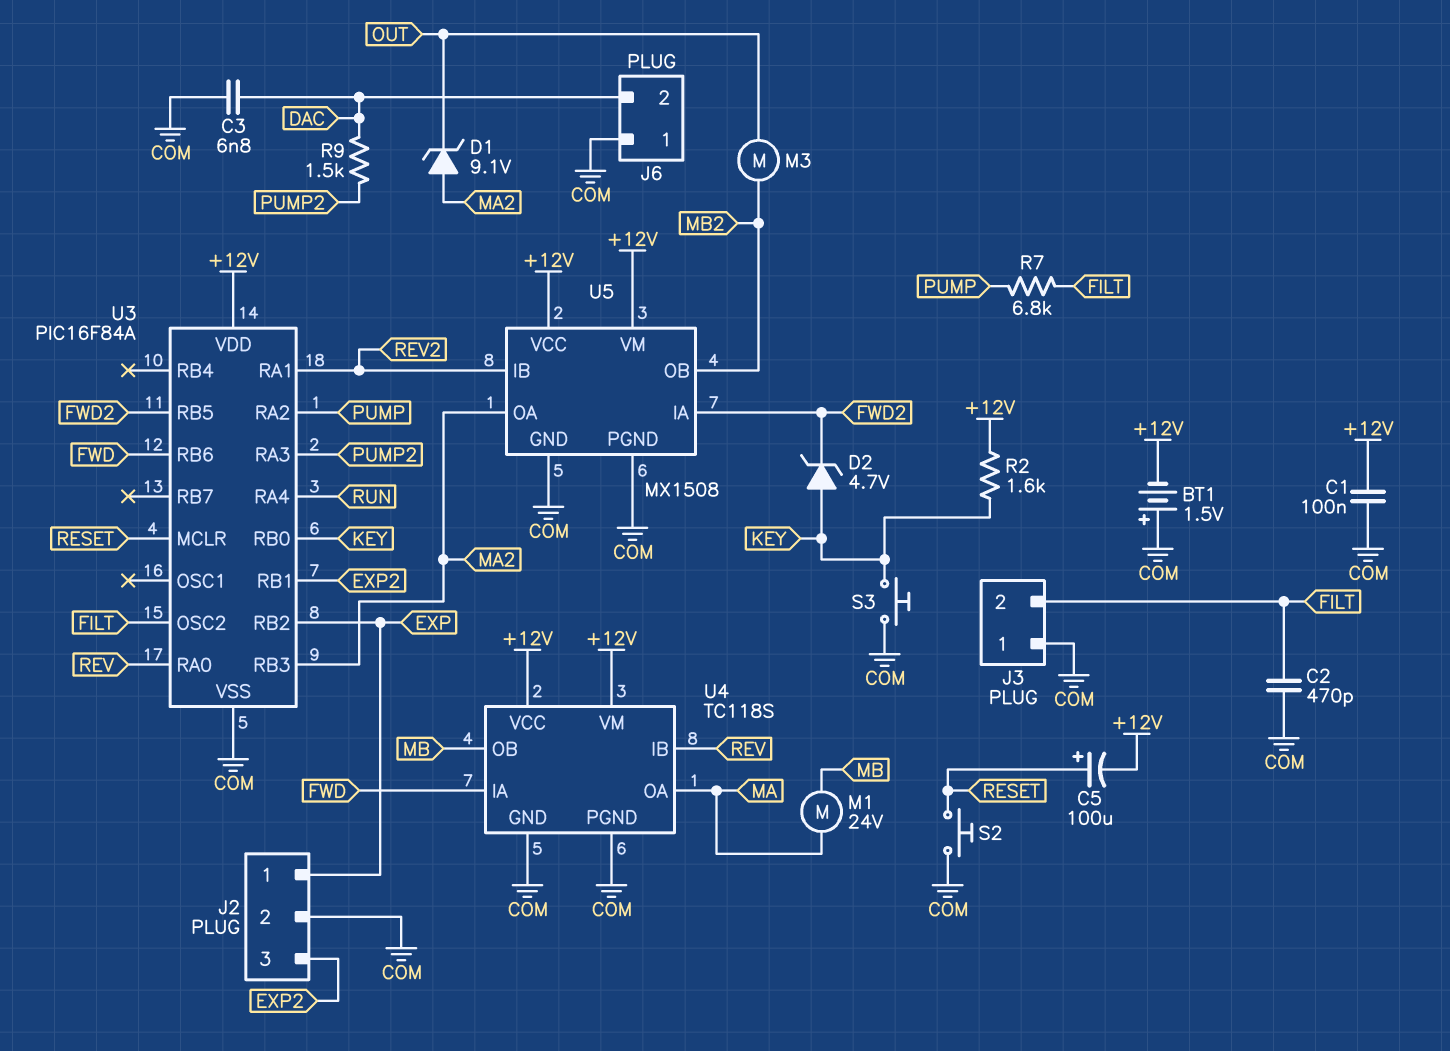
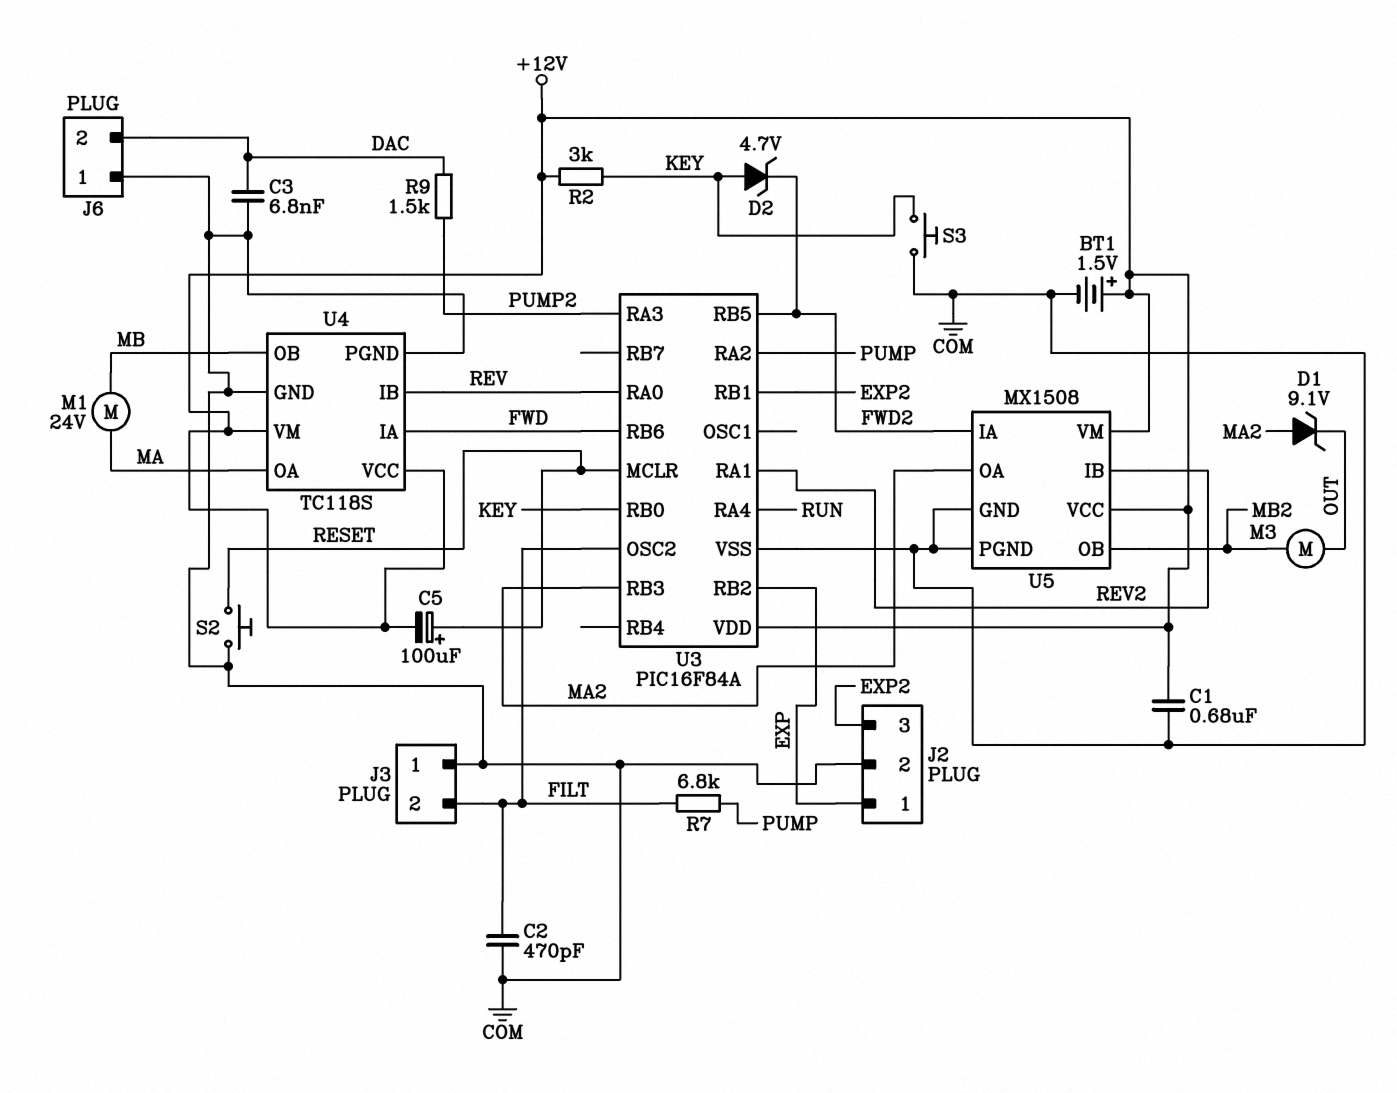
BT1: 1.5V (plus COM, minus +12V) -> 1.5V (plus +12V, minus COM)
C1: 100nF (+12V, COM) -> 680nF (+12V, COM)
R2: 1.6k (+12V, KEY) -> 3k (+12V, KEY)

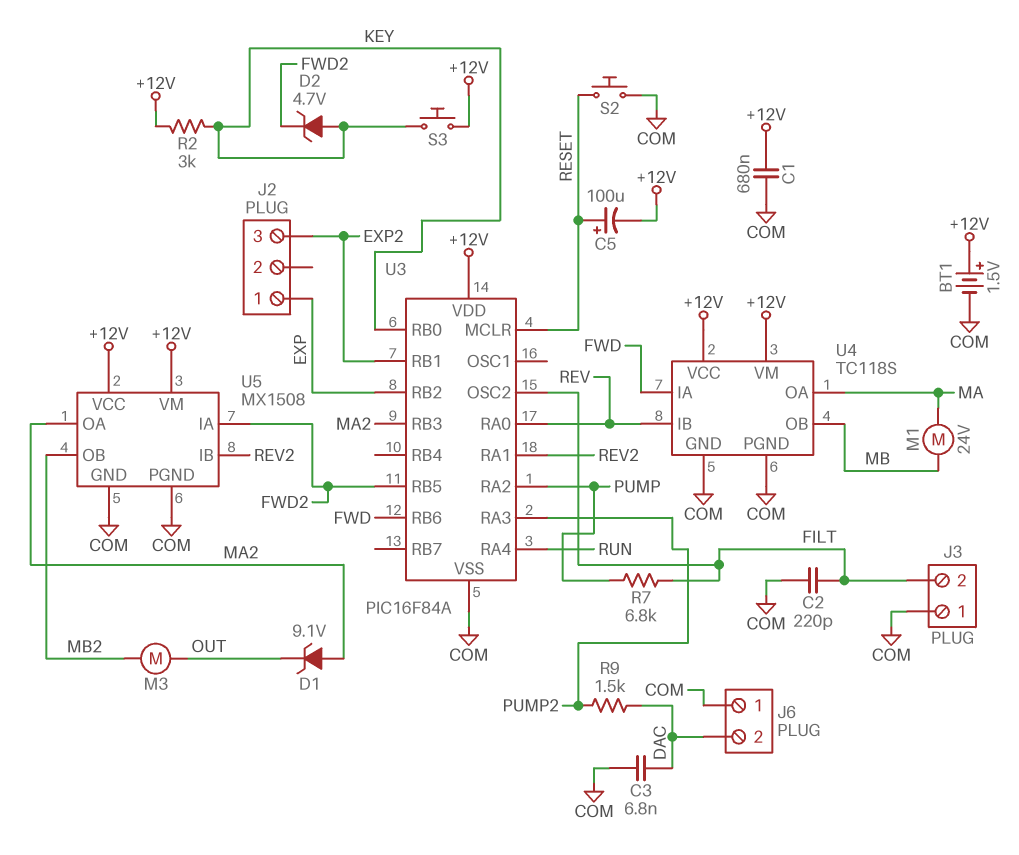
C2: 470pF (COM, FILT) -> 220pF (COM, FILT)
J2 pin 2: COM -> none
S3: button (COM, KEY) -> button (+12V, KEY)

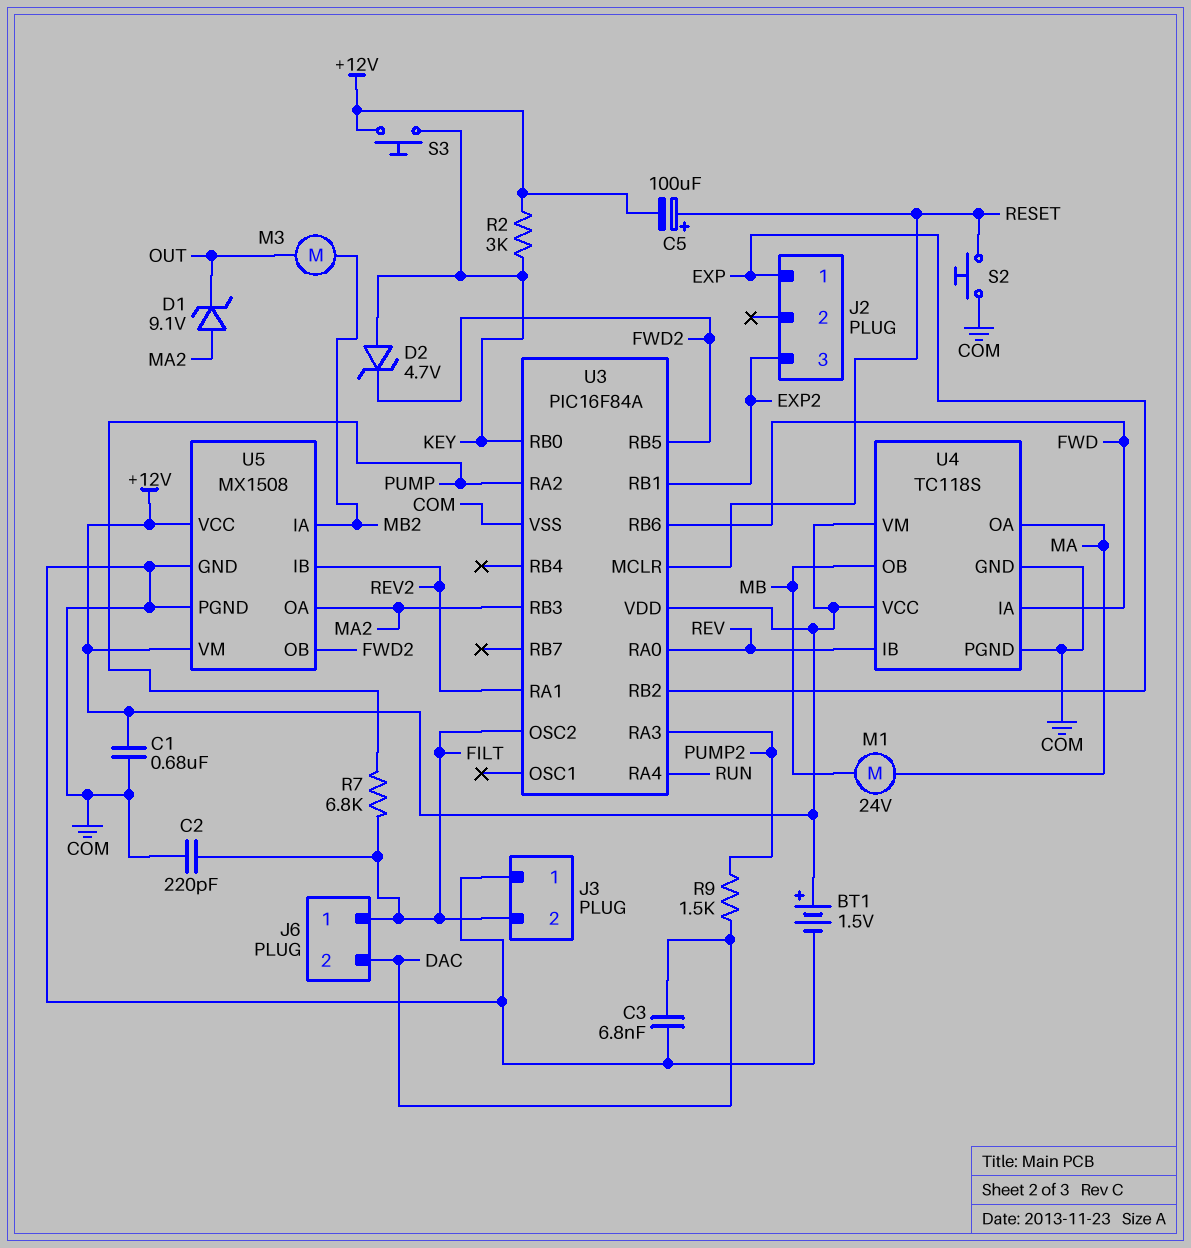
J6 pin 1: COM -> FILT
U5 pin IA: FWD2 -> MB2
U5 pin OB: MB2 -> FWD2

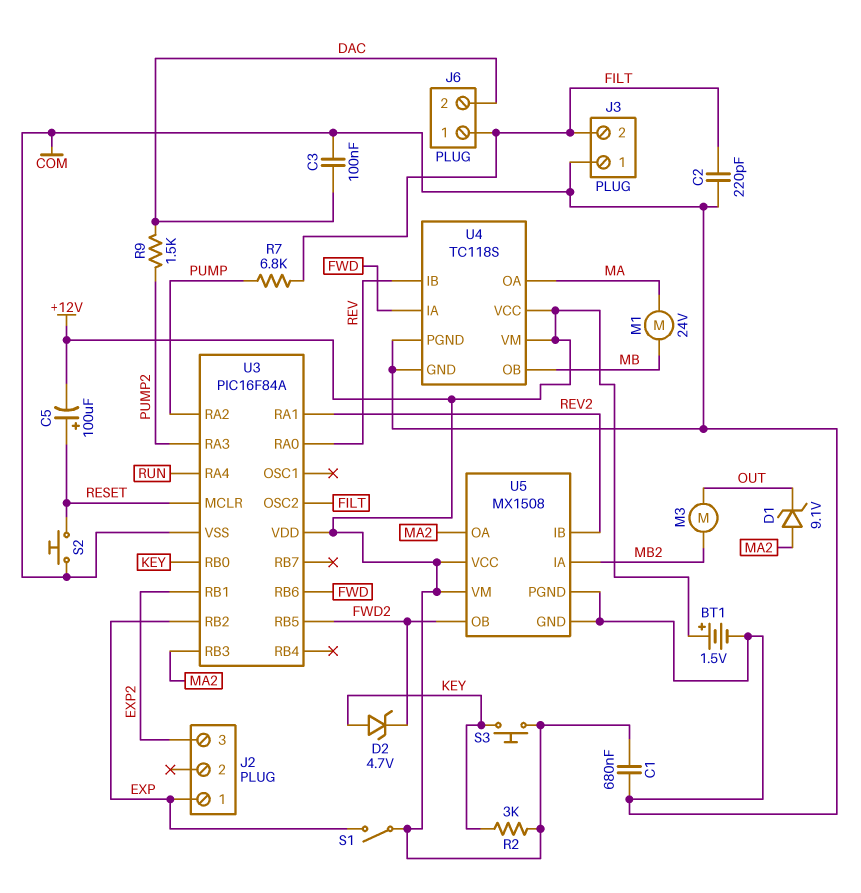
C3: 6.8nF (COM, DAC) -> 100nF (COM, DAC)
S1: none -> switch (+12V, EXP)

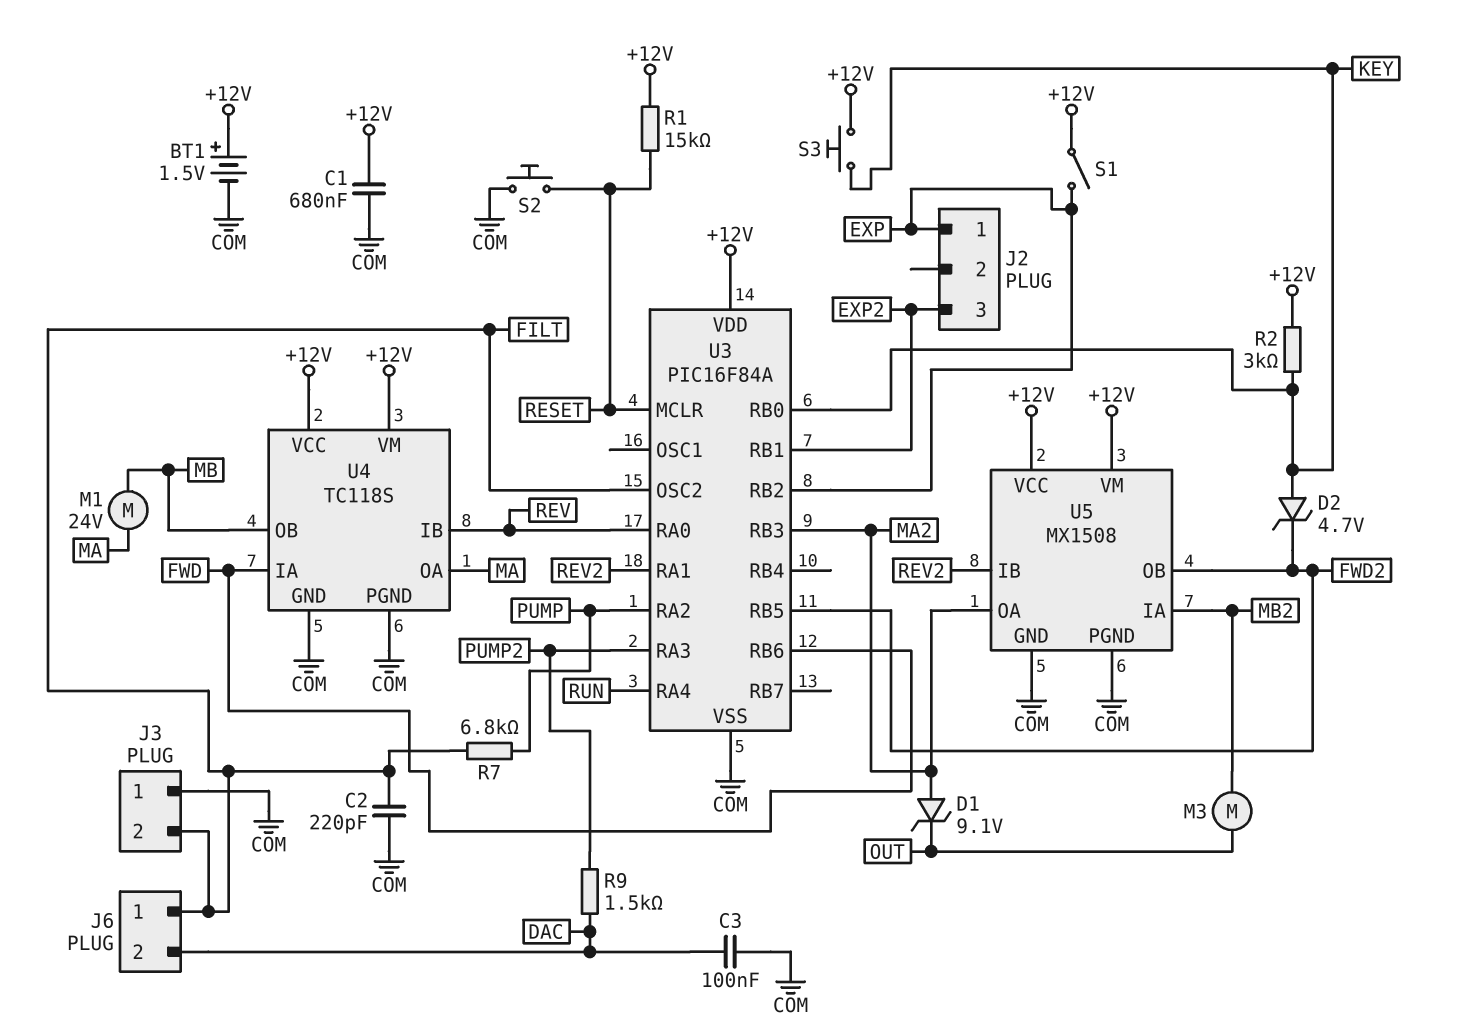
C5: 100uF (plus RESET, minus +12V) -> none
R1: none -> 15k (+12V, RESET)

